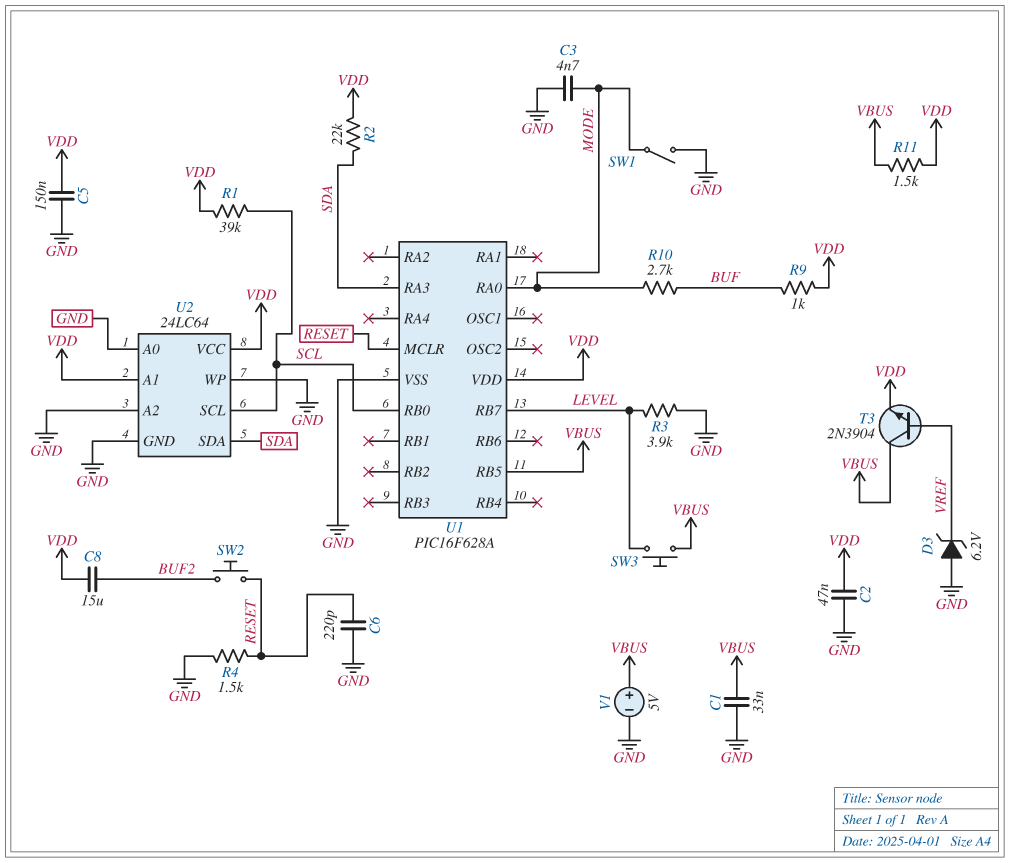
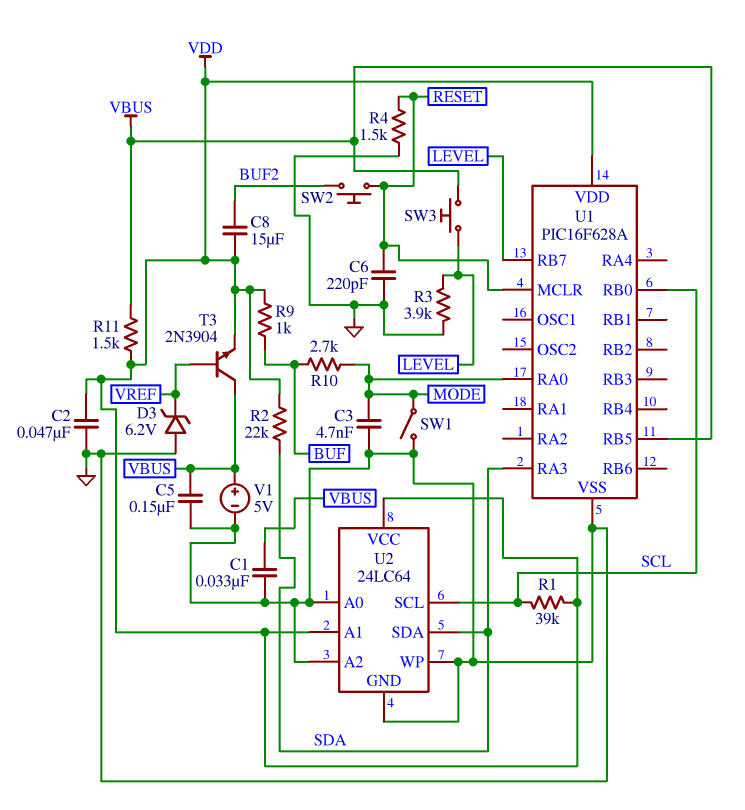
C5: 150nF (GND, VDD) -> 150nF (GND, VBUS)

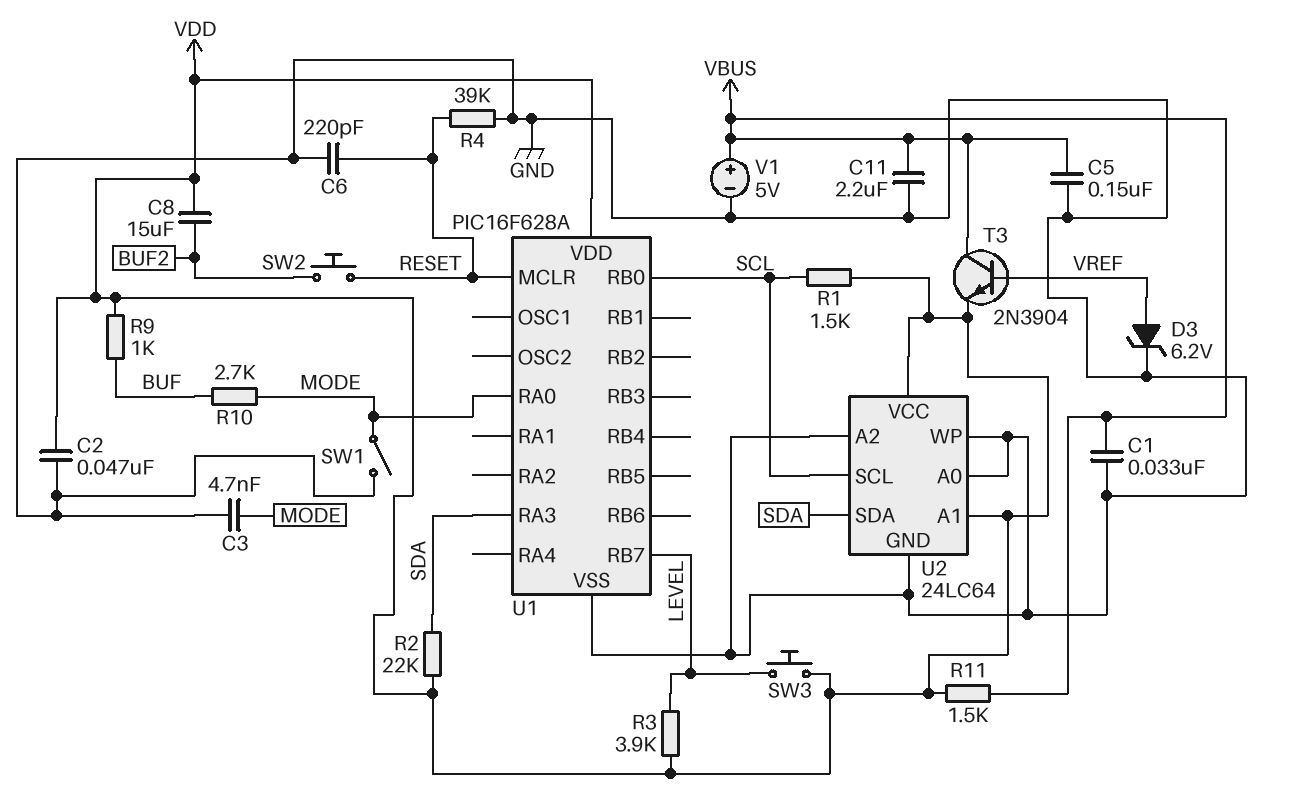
C11: none -> 2.2uF (GND, VBUS)
D3: zener 6.2V (A GND, K VREF) -> zener 6.2V (A VREF, K GND)
R1: 39k (SCL, VDD) -> 1.5k (SCL, VDD)
R3: 3.9k (GND, LEVEL) -> 3.9k (LEVEL, VDD)
R4: 1.5k (GND, RESET) -> 39k (GND, RESET)
SW3: button (LEVEL, VBUS) -> button (LEVEL, VDD)
U1 pin RB5: VBUS -> none

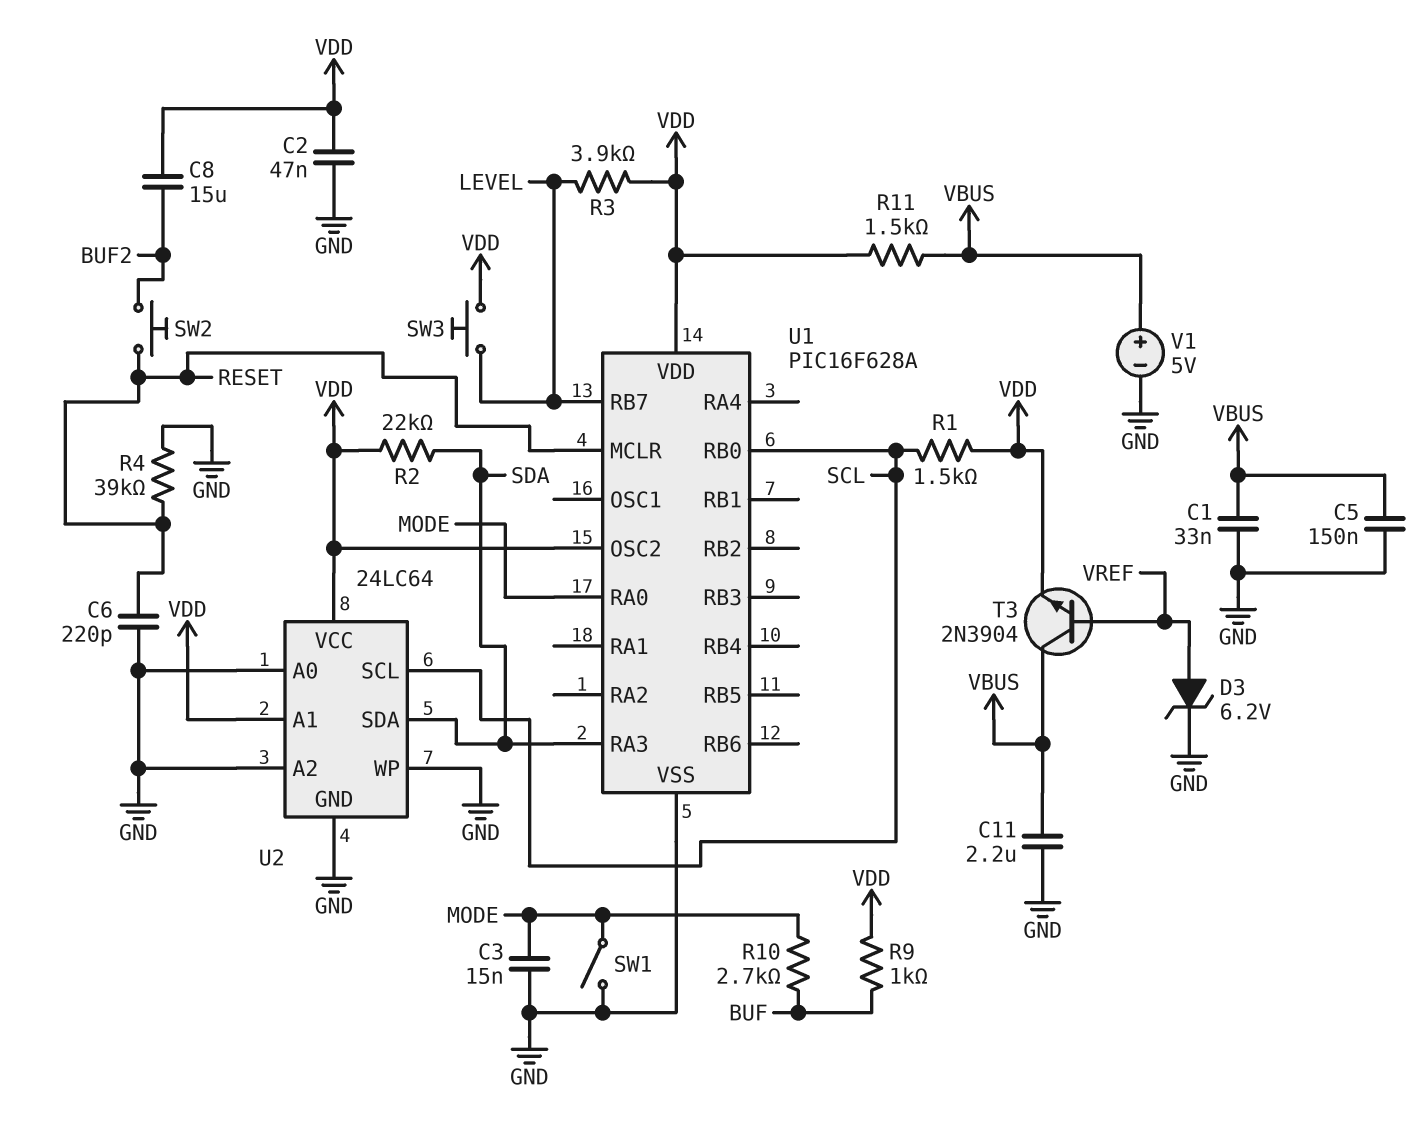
C3: 4.7nF (GND, MODE) -> 15nF (GND, MODE)
U1 pin OSC2: none -> VDD

